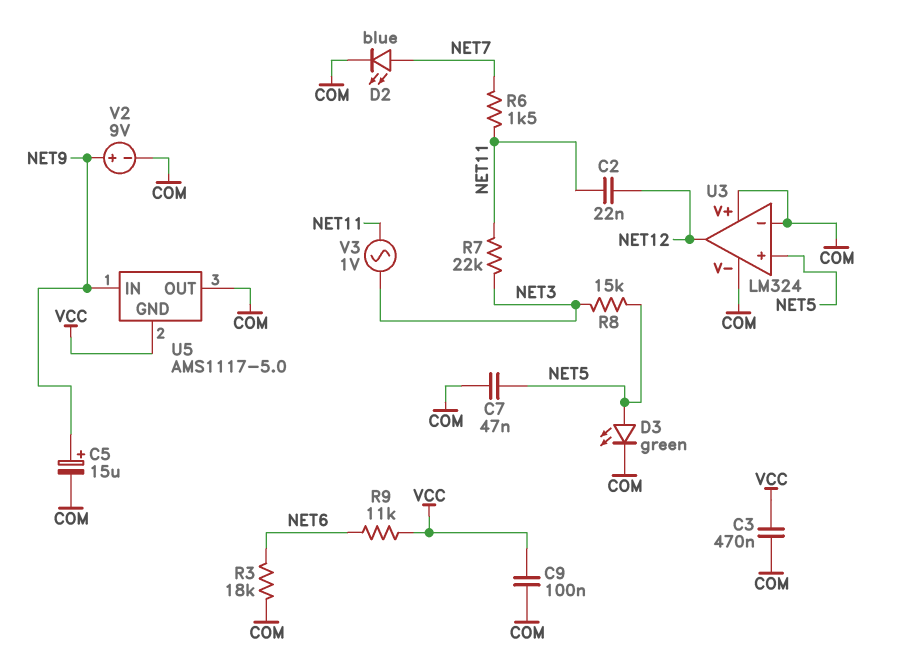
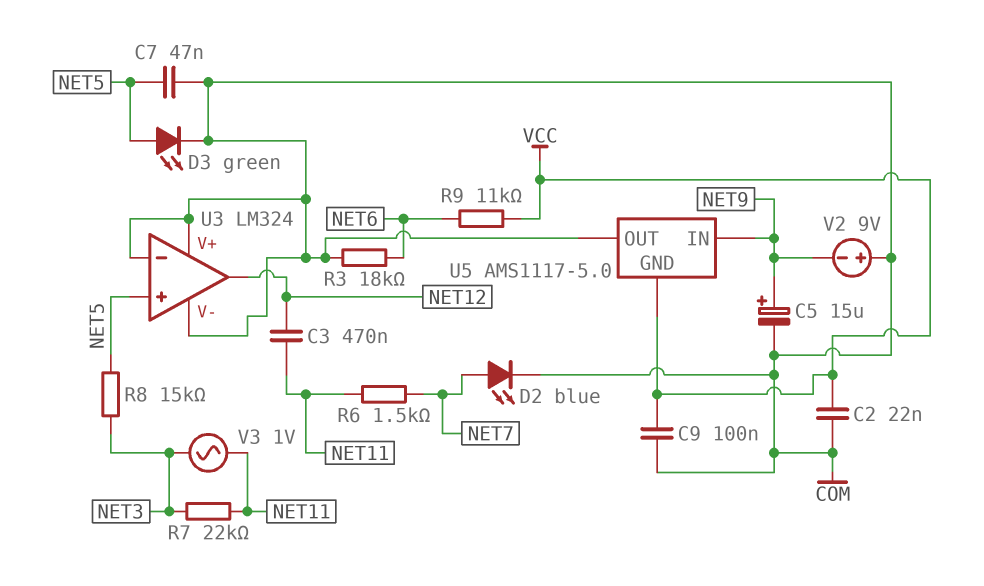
C2: 22nF (NET11, NET12) -> 22nF (COM, VCC)
C3: 470nF (COM, VCC) -> 470nF (NET11, NET12)
V2: 9V (plus NET9, minus COM) -> 9V (plus COM, minus NET9)

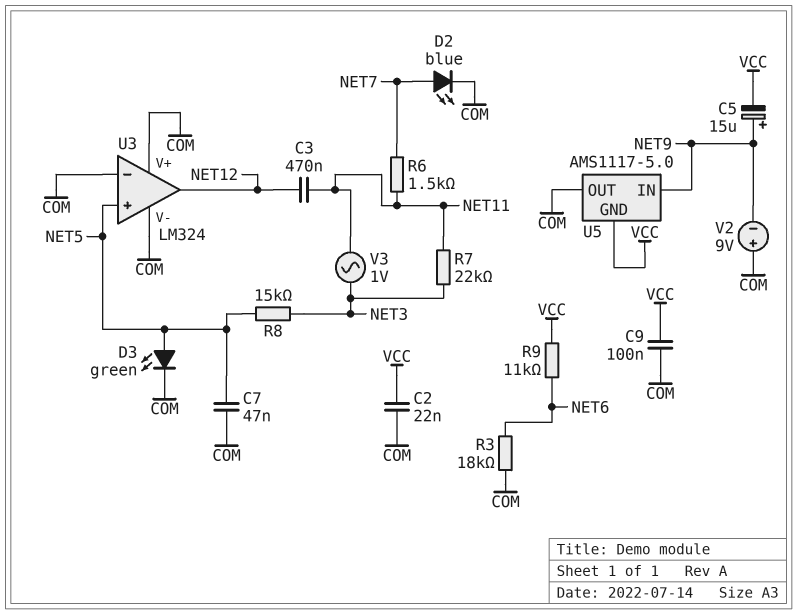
C5: 15uF (plus NET9, minus COM) -> 15uF (plus NET9, minus VCC)

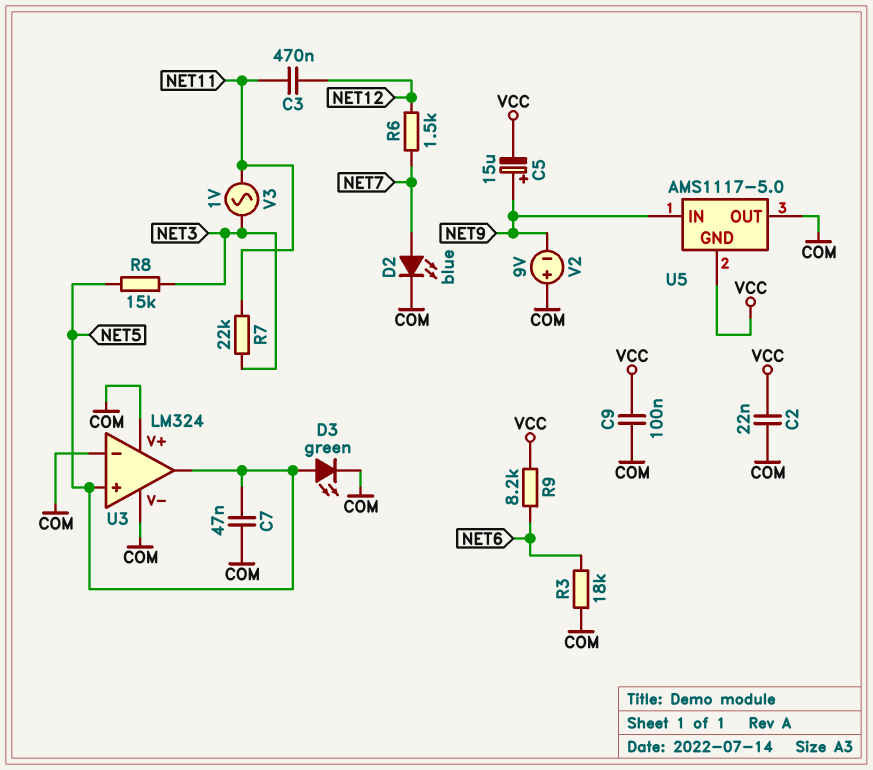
R6: 1.5k (NET7, NET11) -> 1.5k (NET7, NET12)
R9: 11k (NET6, VCC) -> 8.2k (NET6, VCC)
U3 pin out: NET12 -> NET5

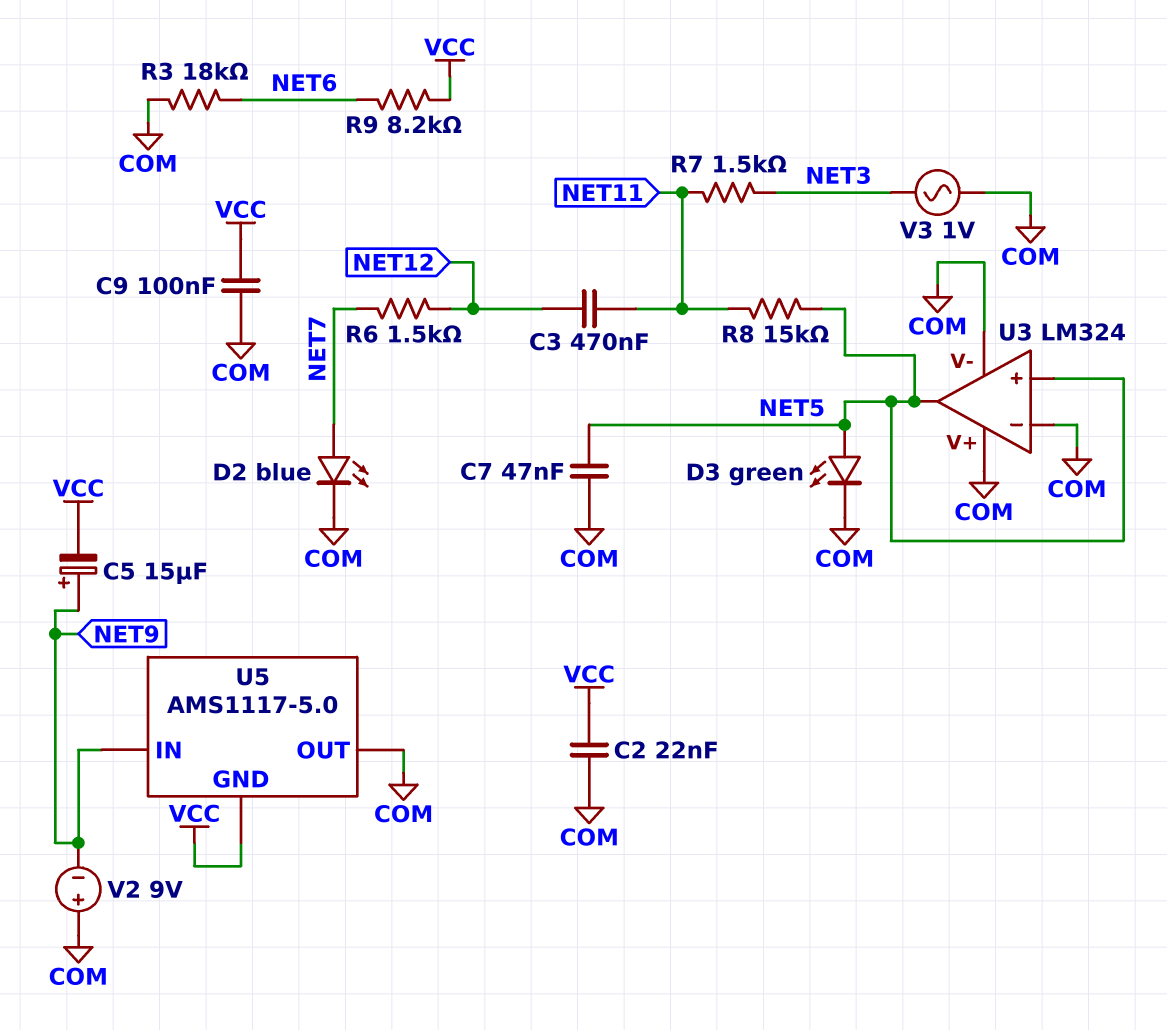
R7: 22k (NET3, NET11) -> 1.5k (NET3, NET11)
R8: 15k (NET3, NET5) -> 15k (NET5, NET11)
V3: AC 1V (NET3, NET11) -> AC 1V (COM, NET3)

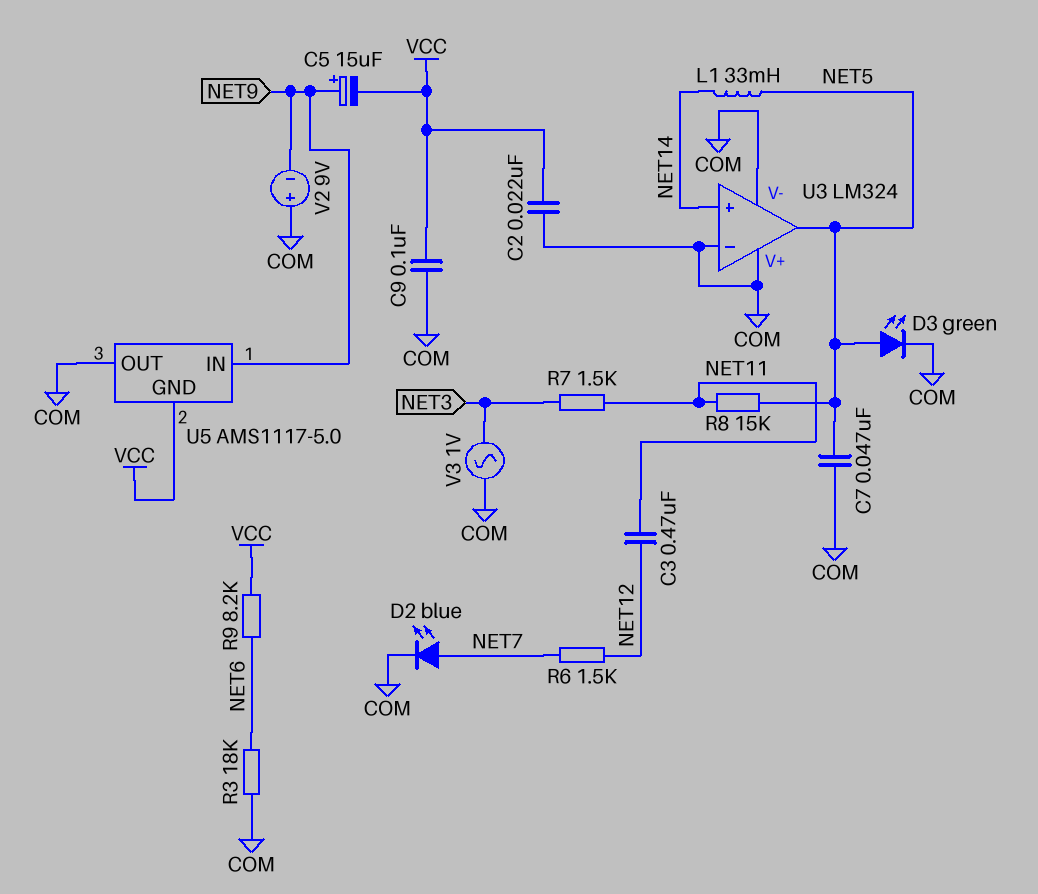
L1: none -> 33mH (NET5, NET14)
U3 pin in+: NET5 -> NET14

